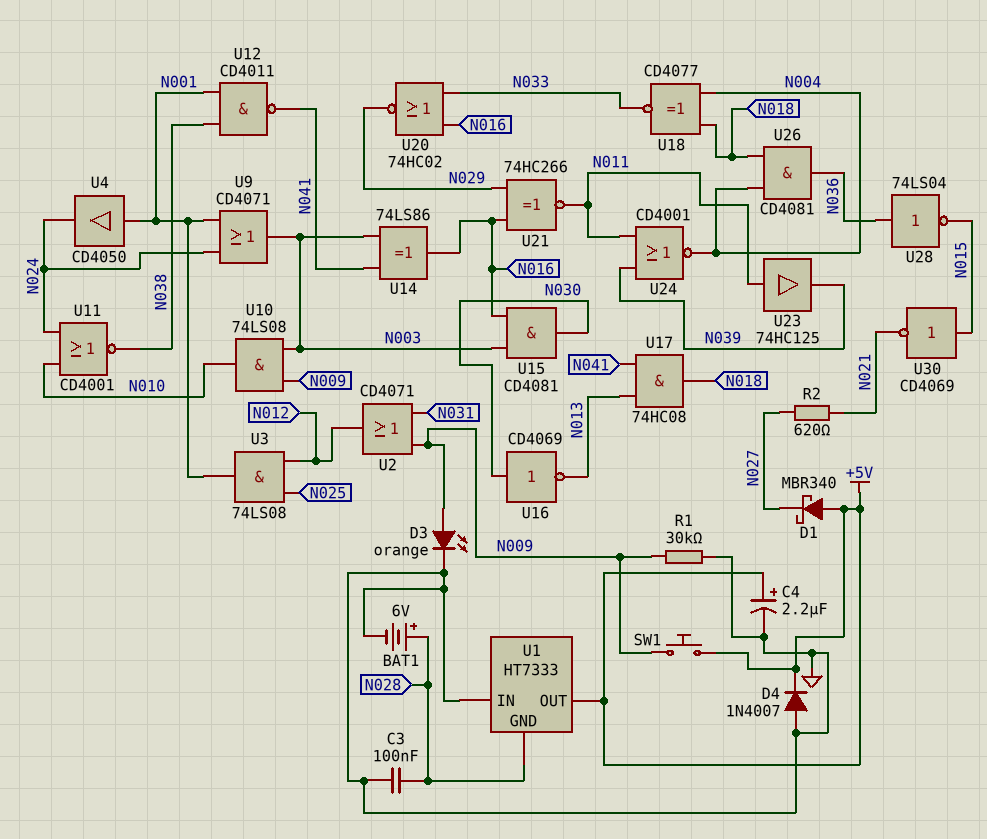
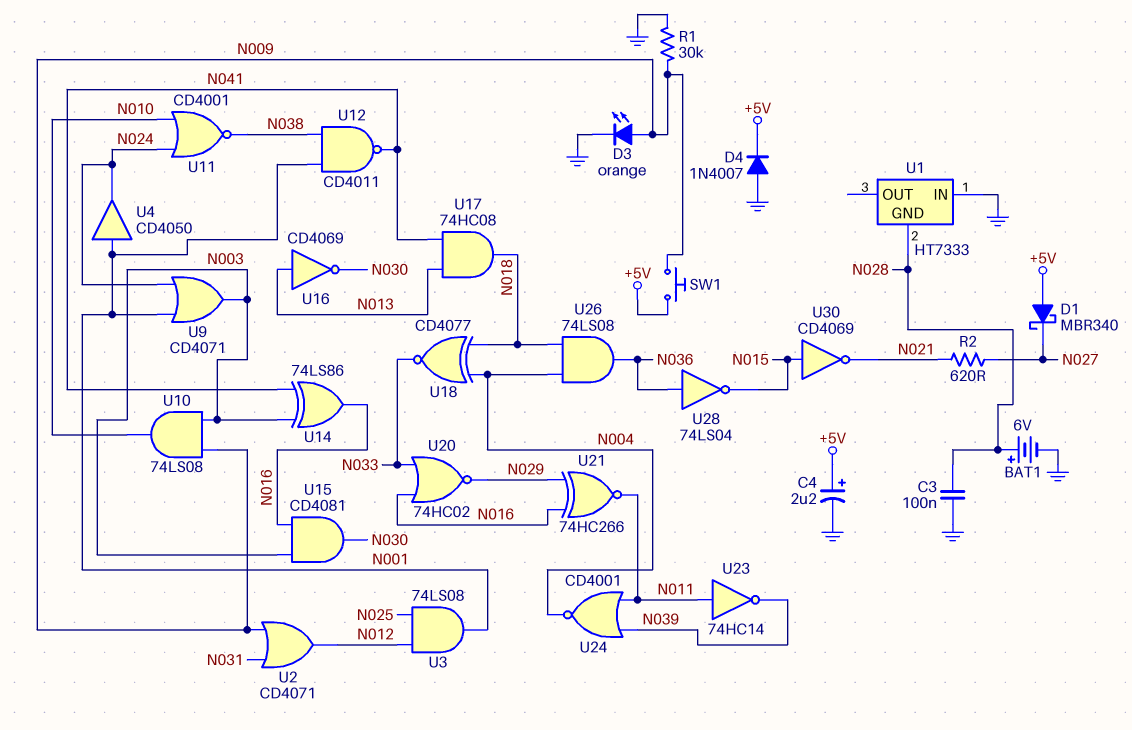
U1 pin OUT: +5V -> none
U16: NOT CD4069 (in N030, out N013) -> NOT CD4069 (in N013, out N030)
U23: buffer 74HC125 (in N011, out N039) -> NOT 74HC14 (in N011, out N039)
U26: AND CD4081 (in N004, in N018, out N036) -> AND 74LS08 (in N004, in N018, out N036)

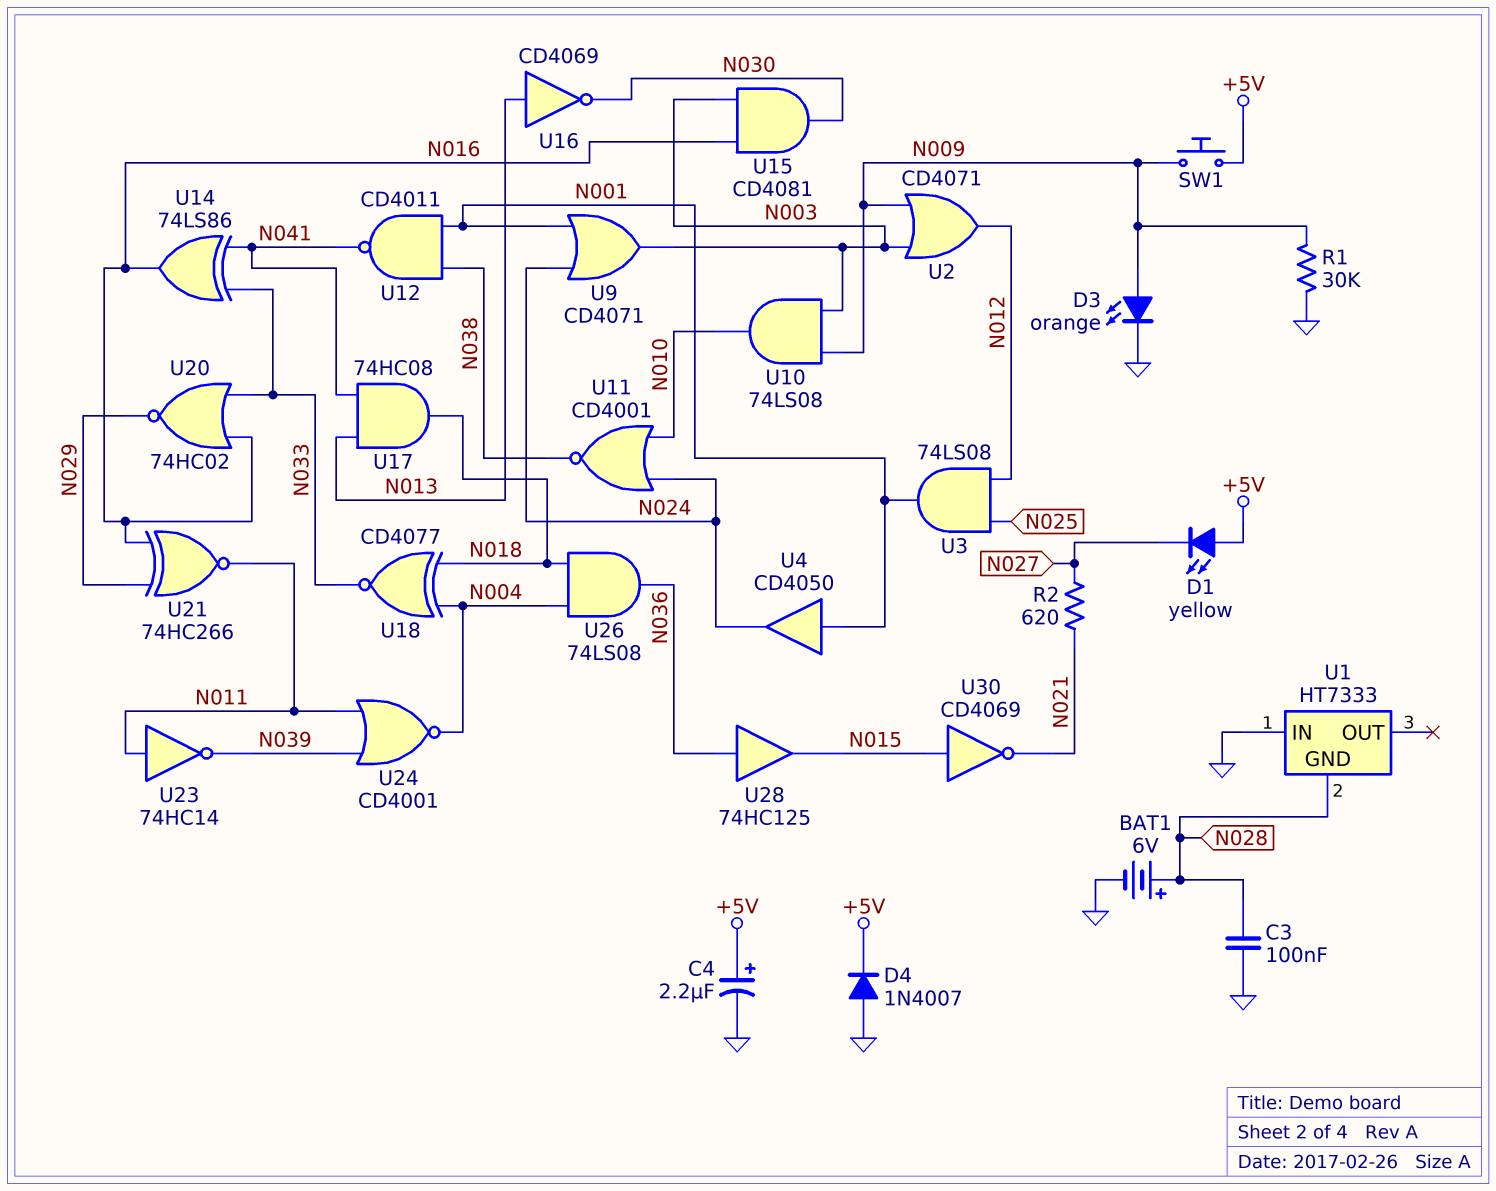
D1: schottky MBR340 (A +5V, K N027) -> LED yellow (A +5V, K N027)
U2: OR CD4071 (in N009, in N031, out N012) -> OR CD4071 (in N003, in N009, out N012)
U14: XOR 74LS86 (in N003, in N041, out N016) -> XOR 74LS86 (in N033, in N041, out N016)
U28: NOT 74LS04 (in N036, out N015) -> buffer 74HC125 (in N036, out N015)

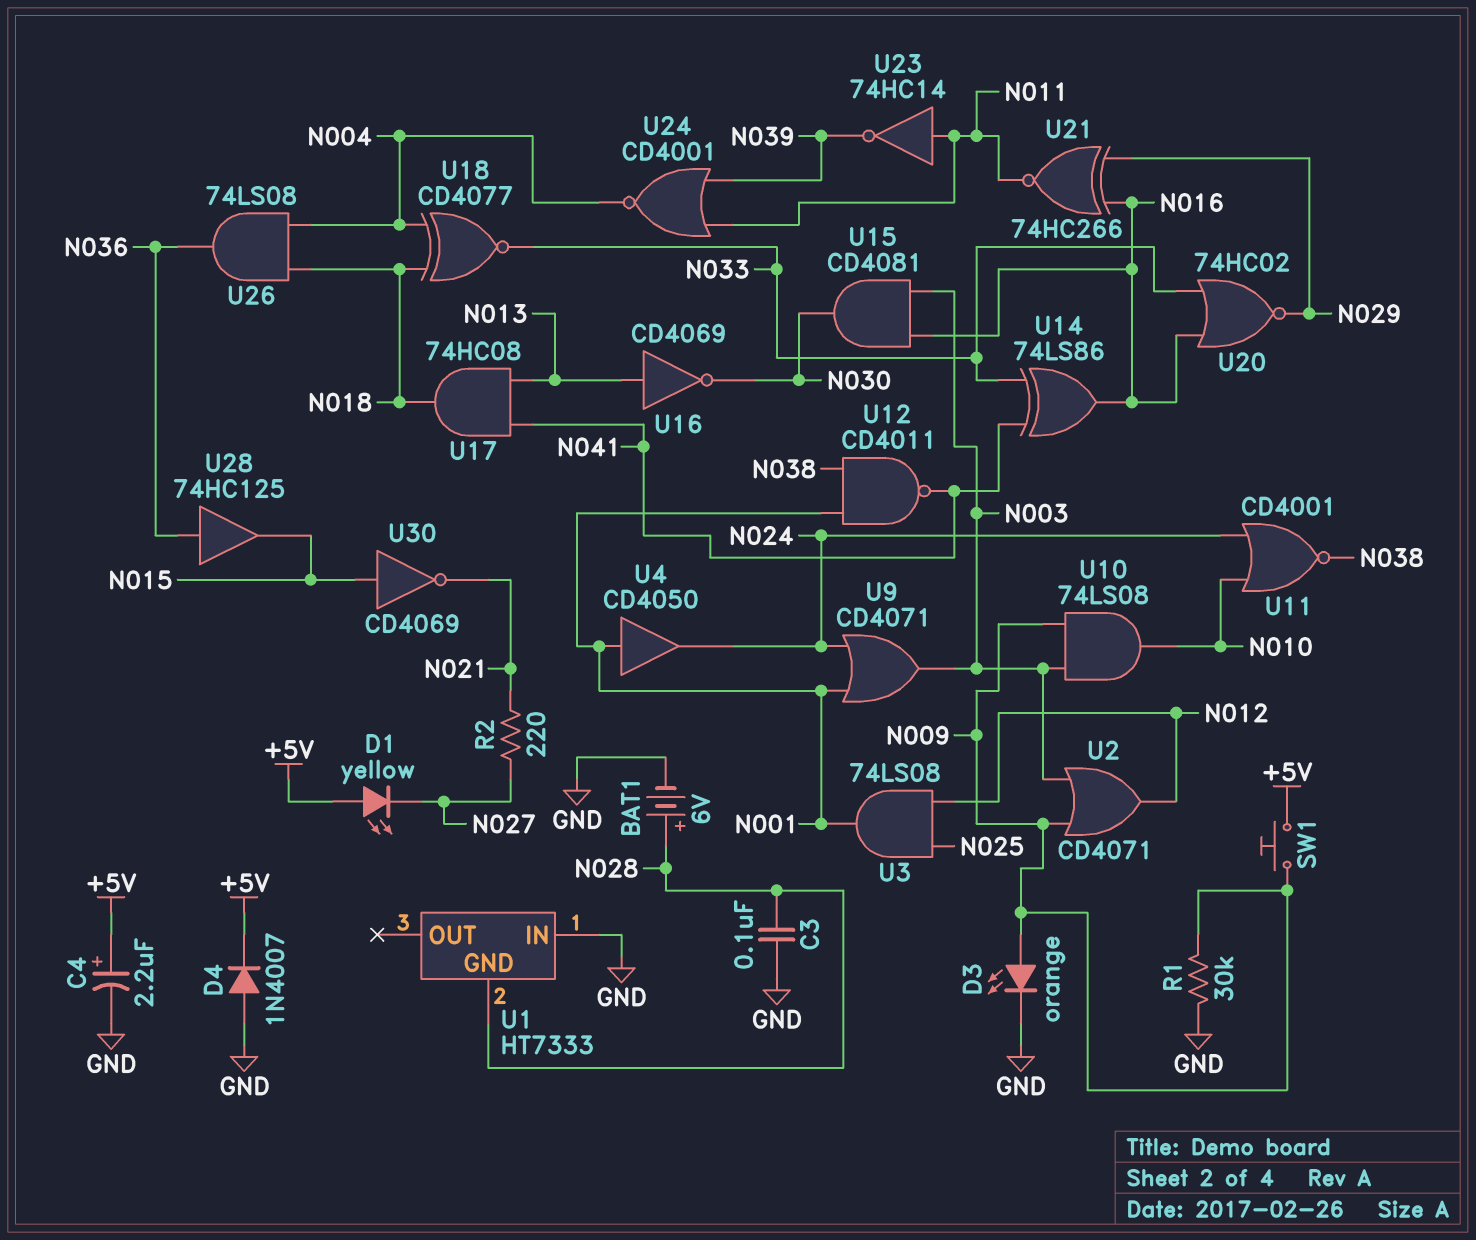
R2: 620 (N021, N027) -> 220 (N021, N027)

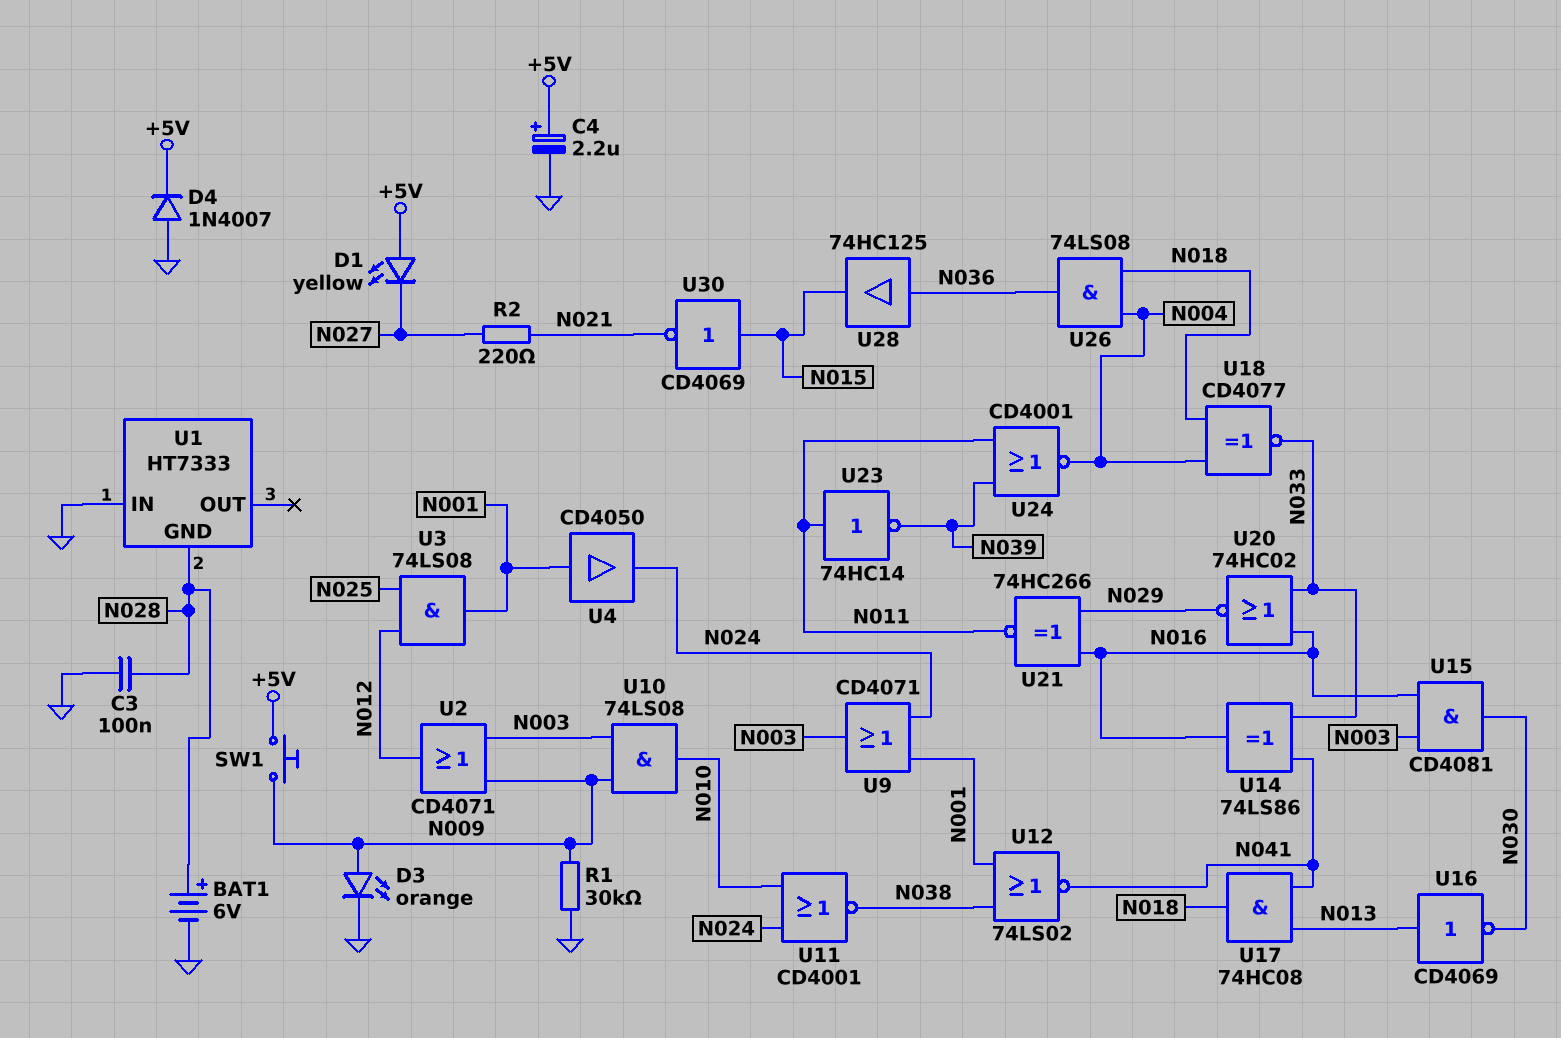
U12: NAND CD4011 (in N001, in N038, out N041) -> NOR 74LS02 (in N001, in N038, out N041)

